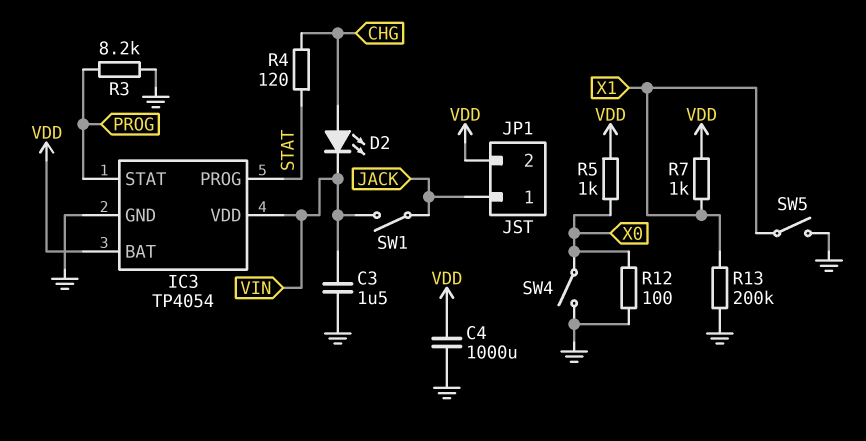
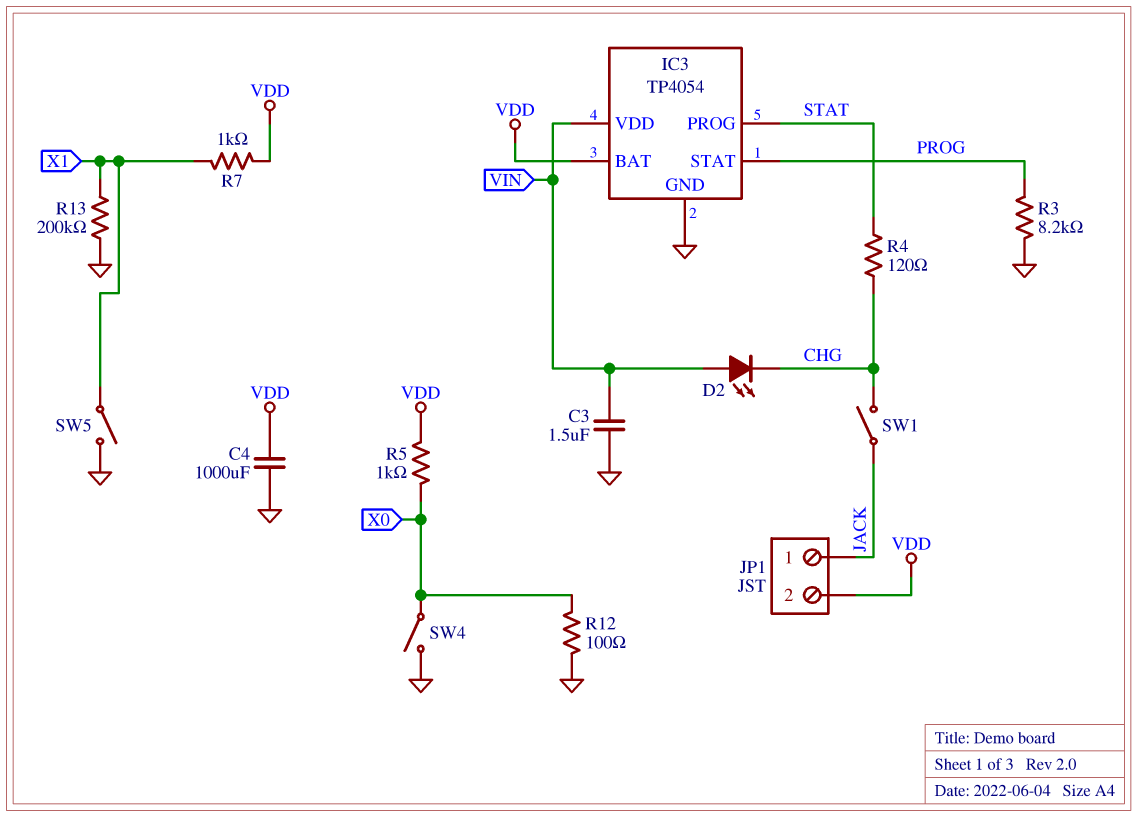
D2: LED (A CHG, K VIN) -> LED (A VIN, K CHG)
SW1: switch (JACK, VIN) -> switch (CHG, JACK)

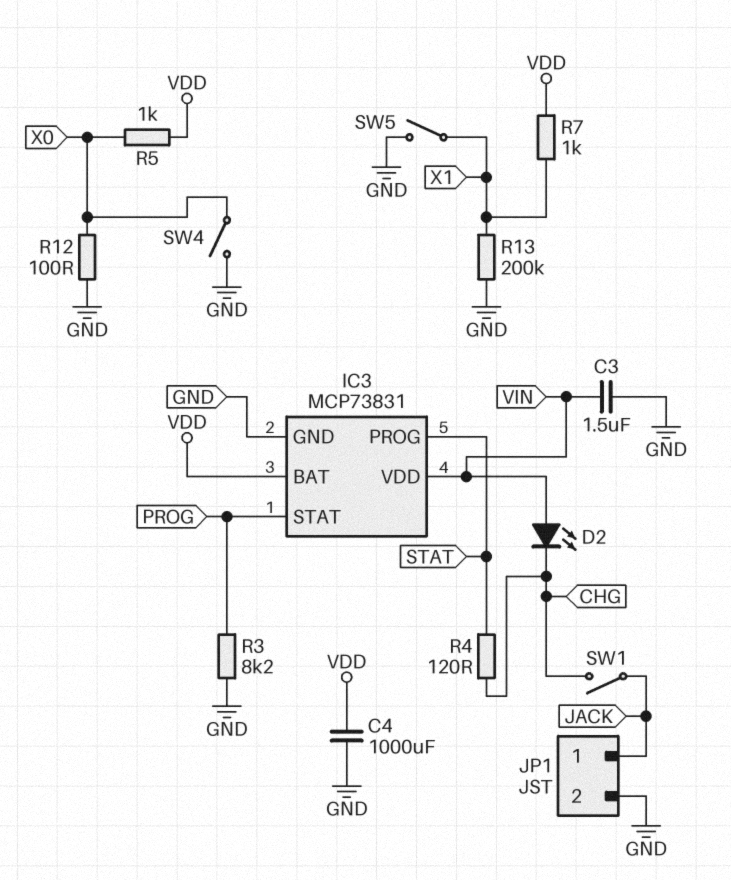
IC3: TP4054 -> MCP73831
JP1 pin 2: VDD -> GND

